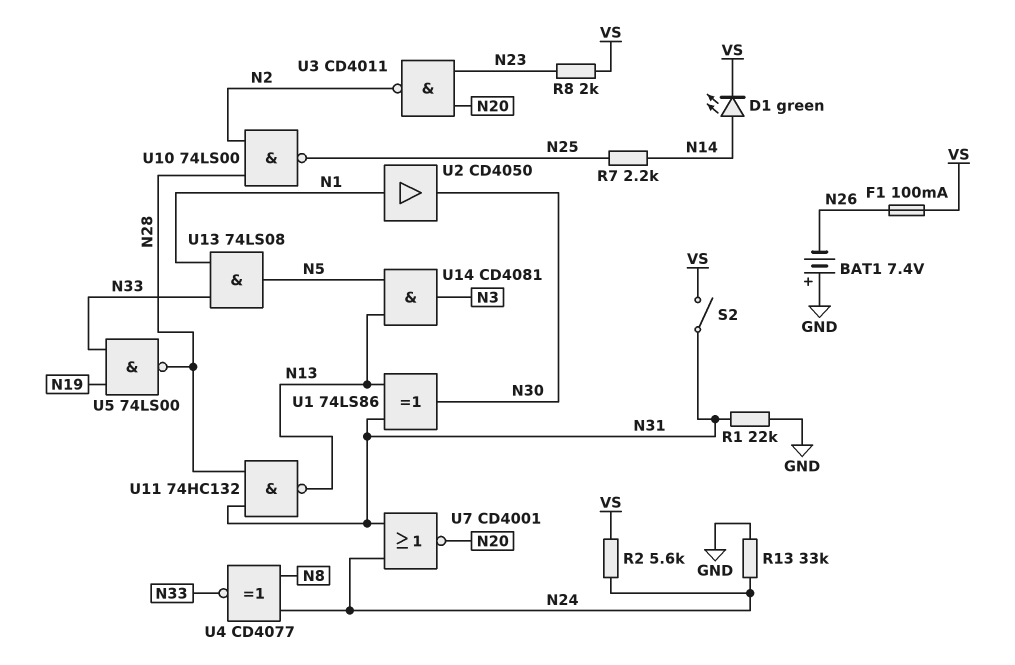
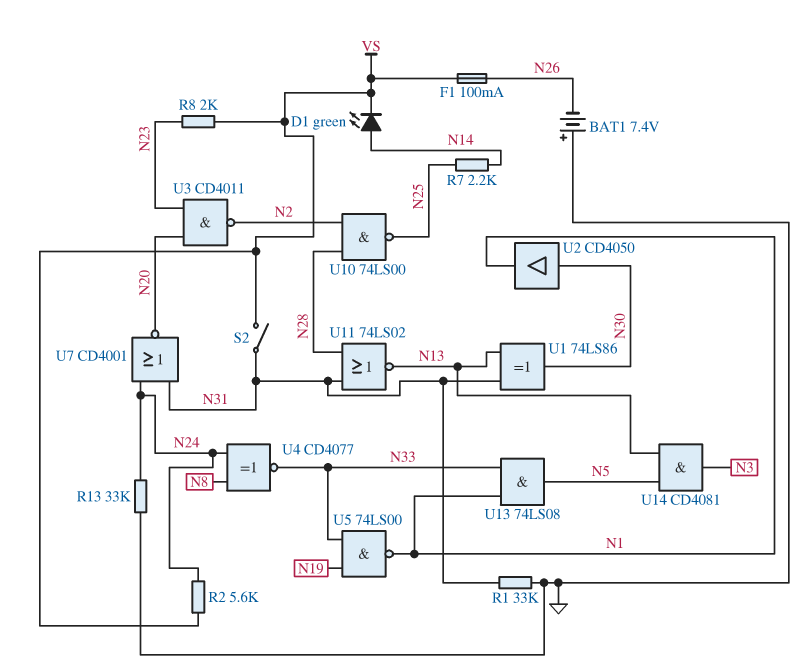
R1: 22k (GND, N31) -> 33k (GND, N31)
U2: buffer CD4050 (in N1, out N30) -> buffer CD4050 (in N30, out N1)
U5: NAND 74LS00 (in N19, in N33, out N28) -> NAND 74LS00 (in N19, in N33, out N1)
U11: NAND 74HC132 (in N28, in N31, out N13) -> NOR 74LS02 (in N28, in N31, out N13)

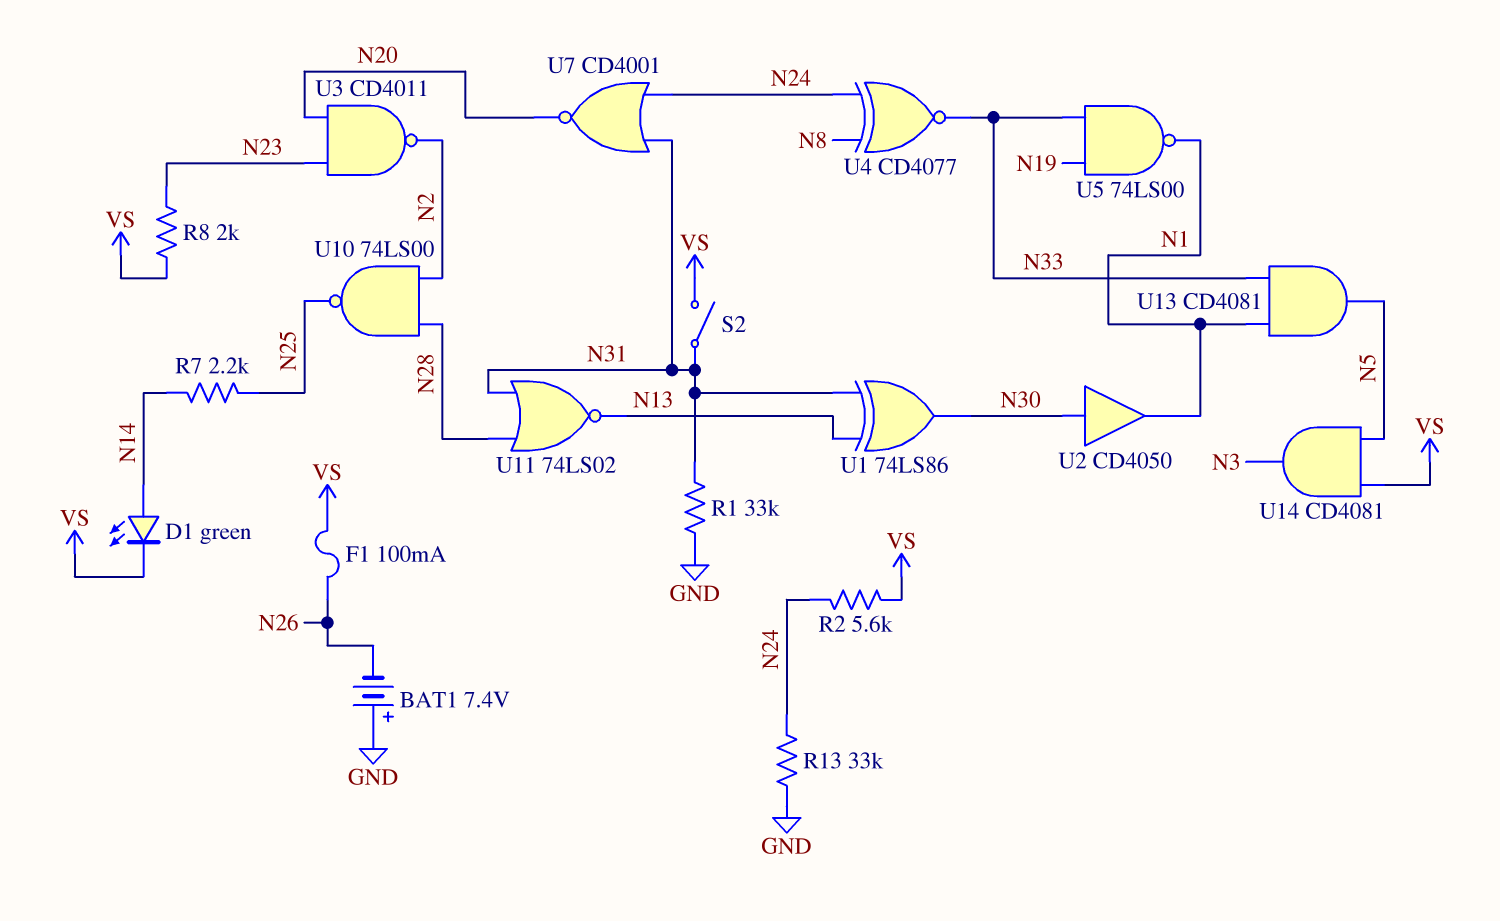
U13: AND 74LS08 (in N1, in N33, out N5) -> AND CD4081 (in N1, in N33, out N5)
U14: AND CD4081 (in N5, in N13, out N3) -> AND CD4081 (in N5, in VS, out N3)

